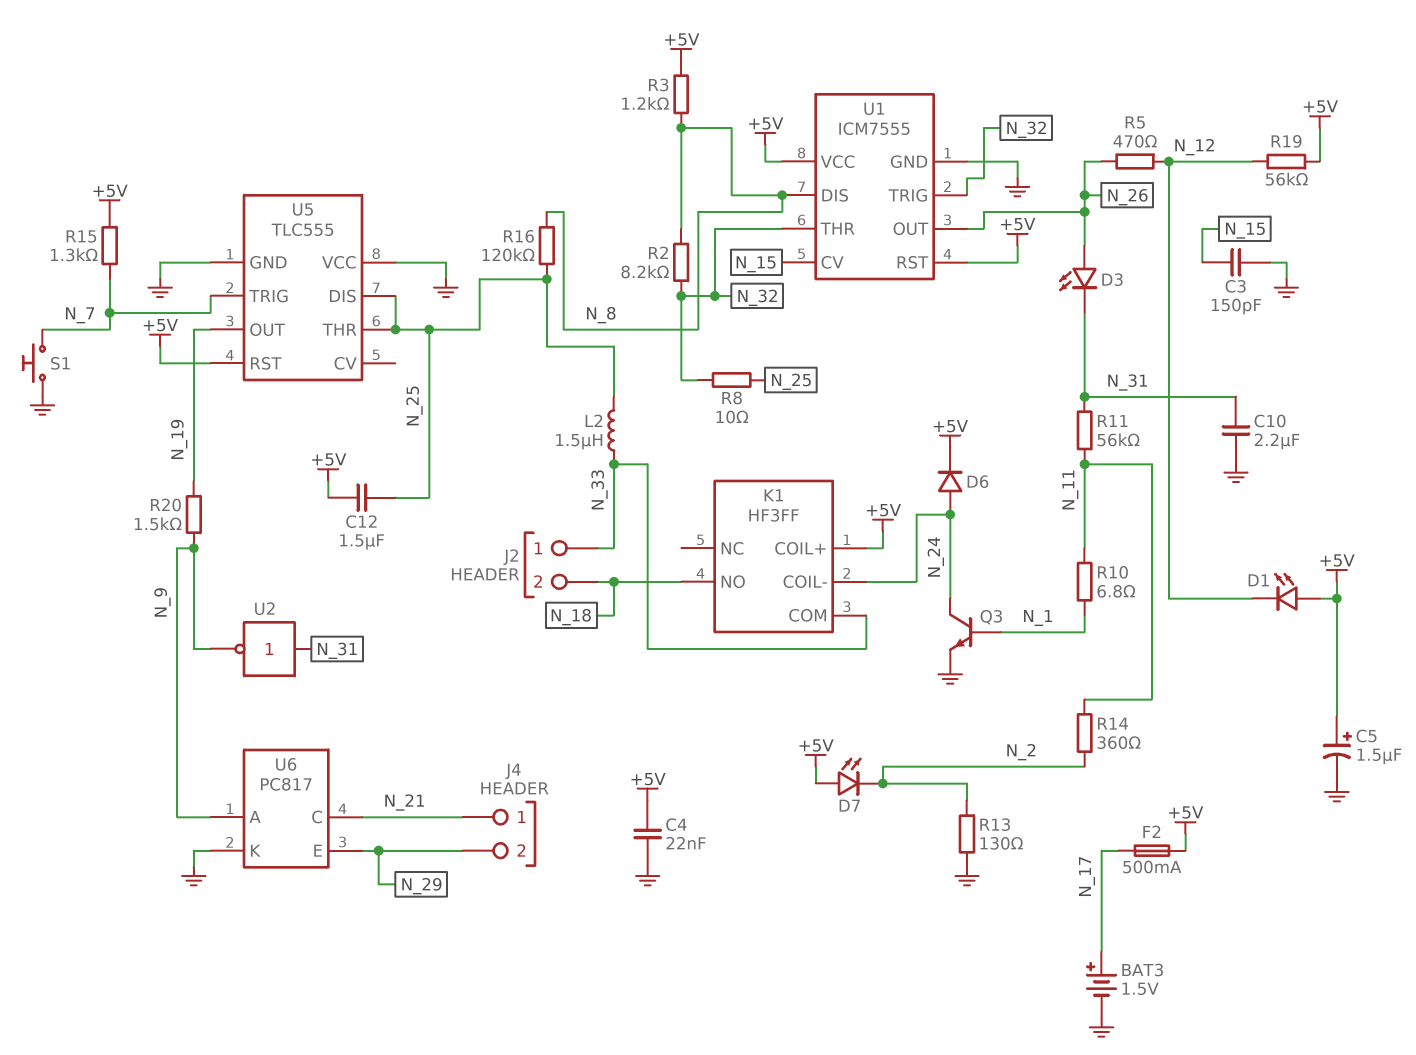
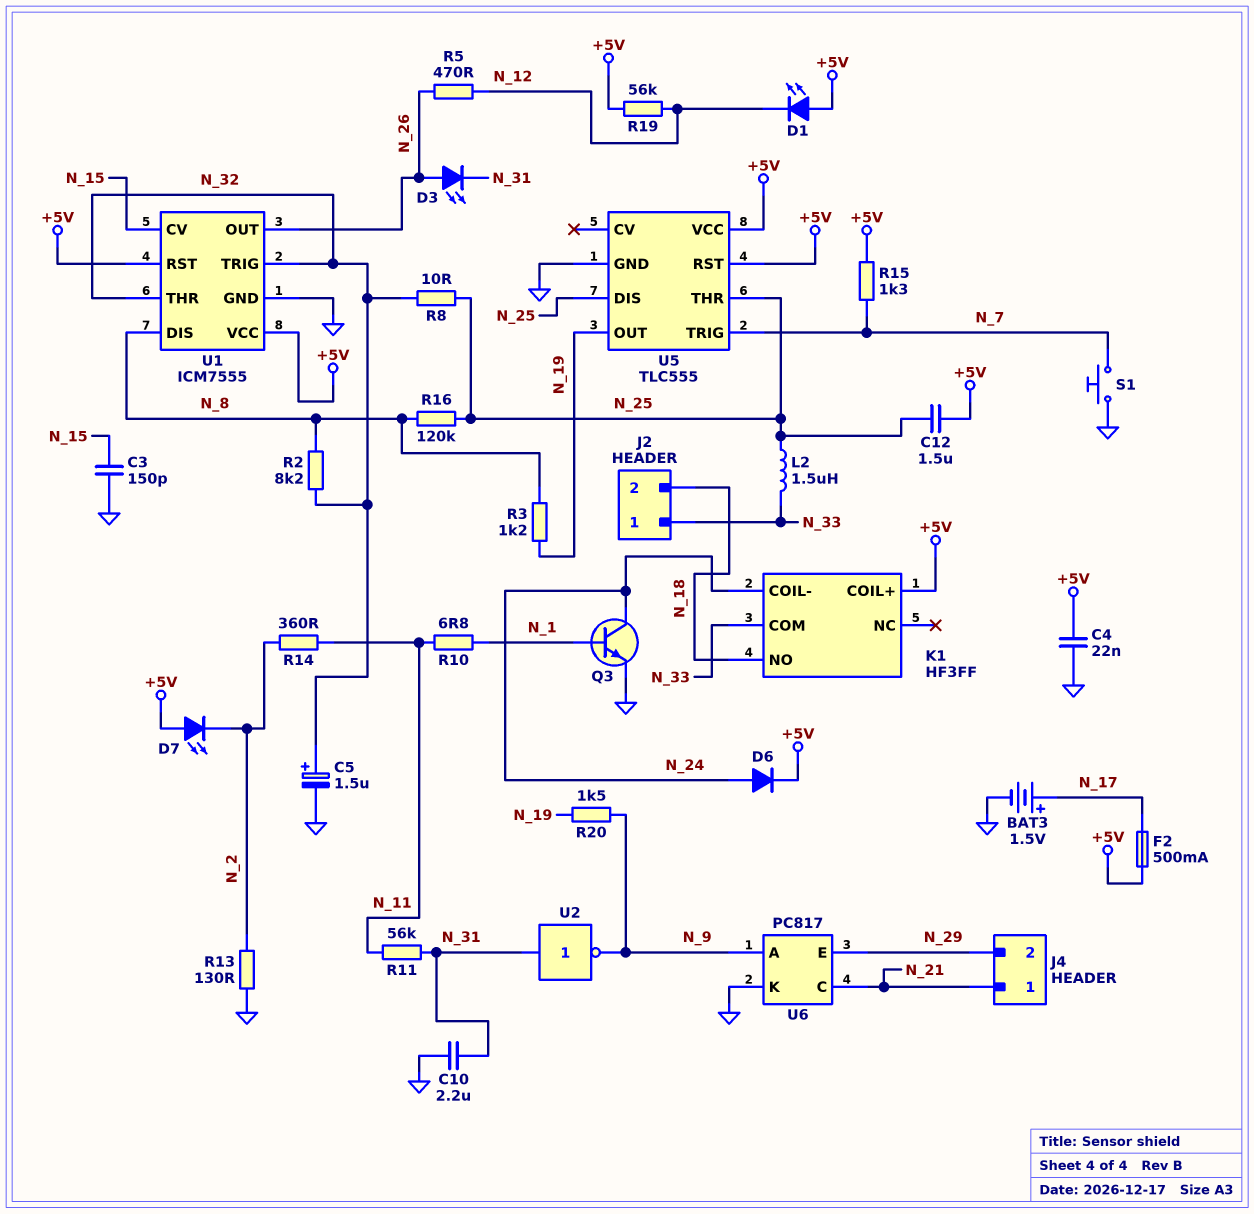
C5: 1.5uF (plus +5V, minus GND) -> 1.5uF (plus N_32, minus GND)
R3: 1.2k (+5V, N_8) -> 1.2k (N_8, N_19)
U5 pin VCC: GND -> +5V

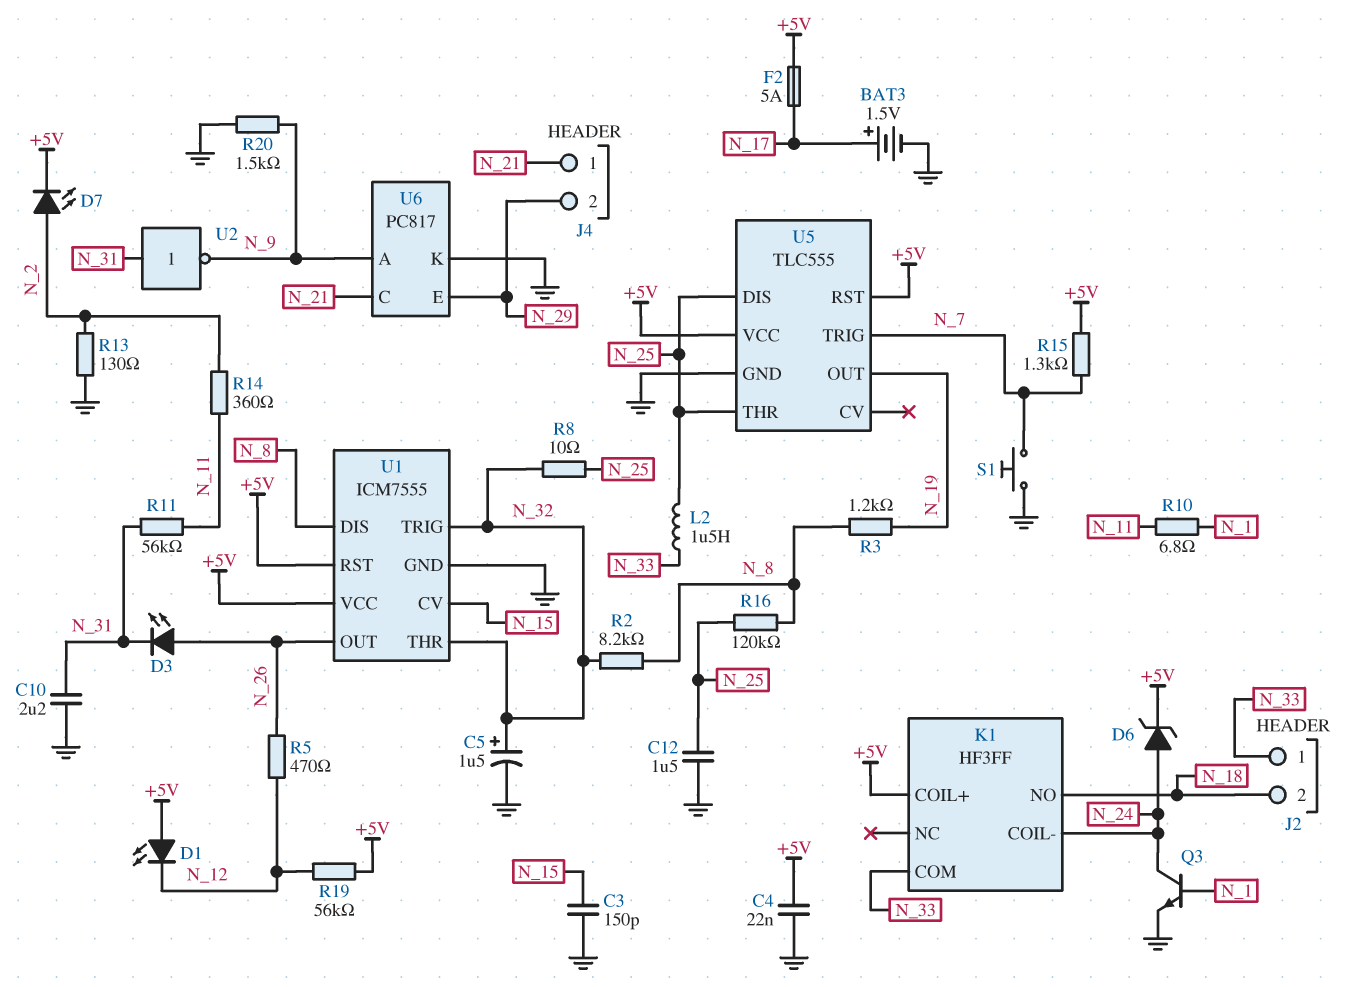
C12: 1.5uF (+5V, N_25) -> 1.5uF (GND, N_25)
D6: diode (A N_24, K +5V) -> zener (A N_24, K +5V)
D7: LED (A +5V, K N_2) -> LED (A N_2, K +5V)
F2: 500mA (+5V, N_17) -> 5A (+5V, N_17)
R20: 1.5k (N_9, N_19) -> 1.5k (GND, N_9)

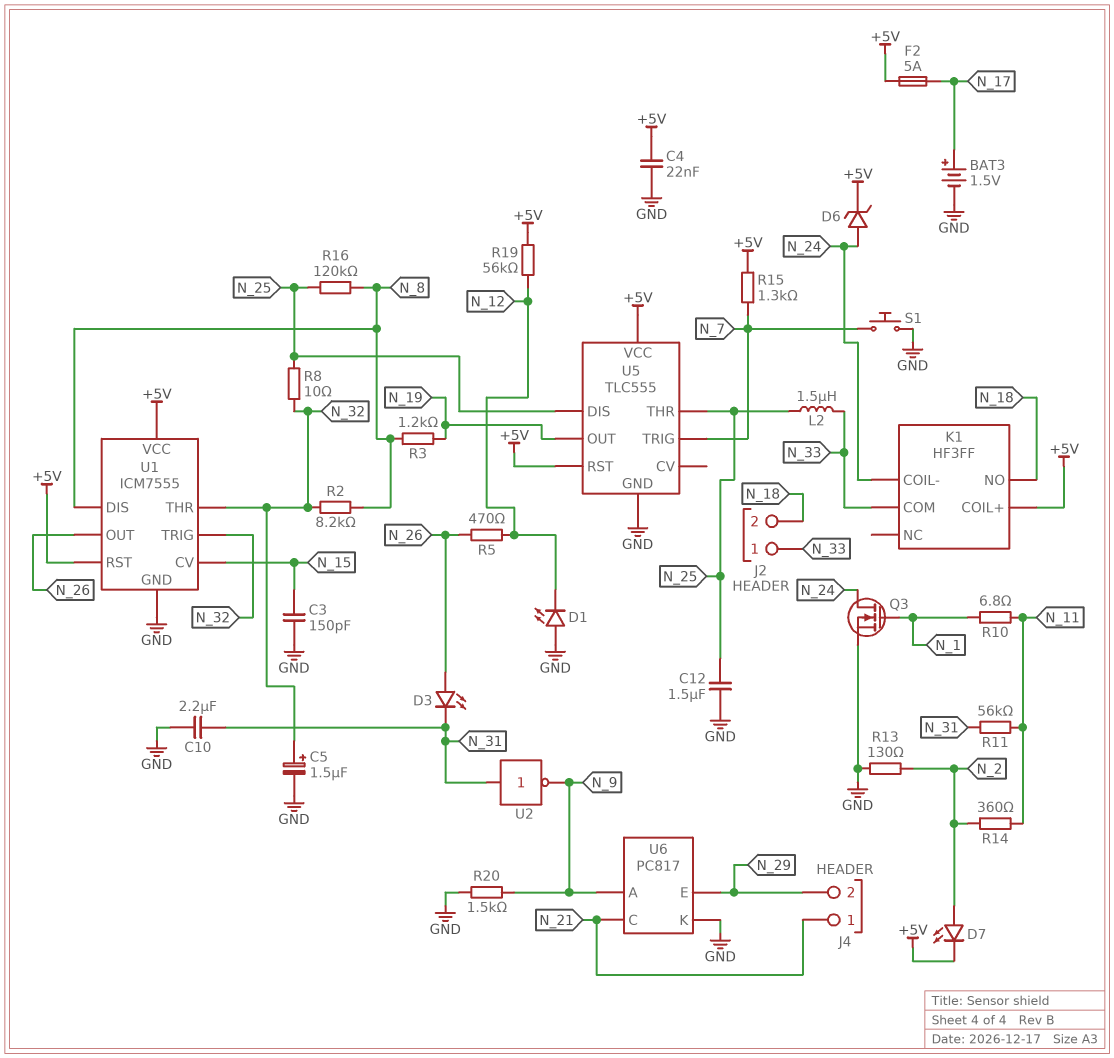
D1: LED (A +5V, K N_12) -> LED (A GND, K N_12)
Q3: NPN (B N_1, C N_24, E GND) -> NMOS (G N_1, D N_24, S GND)

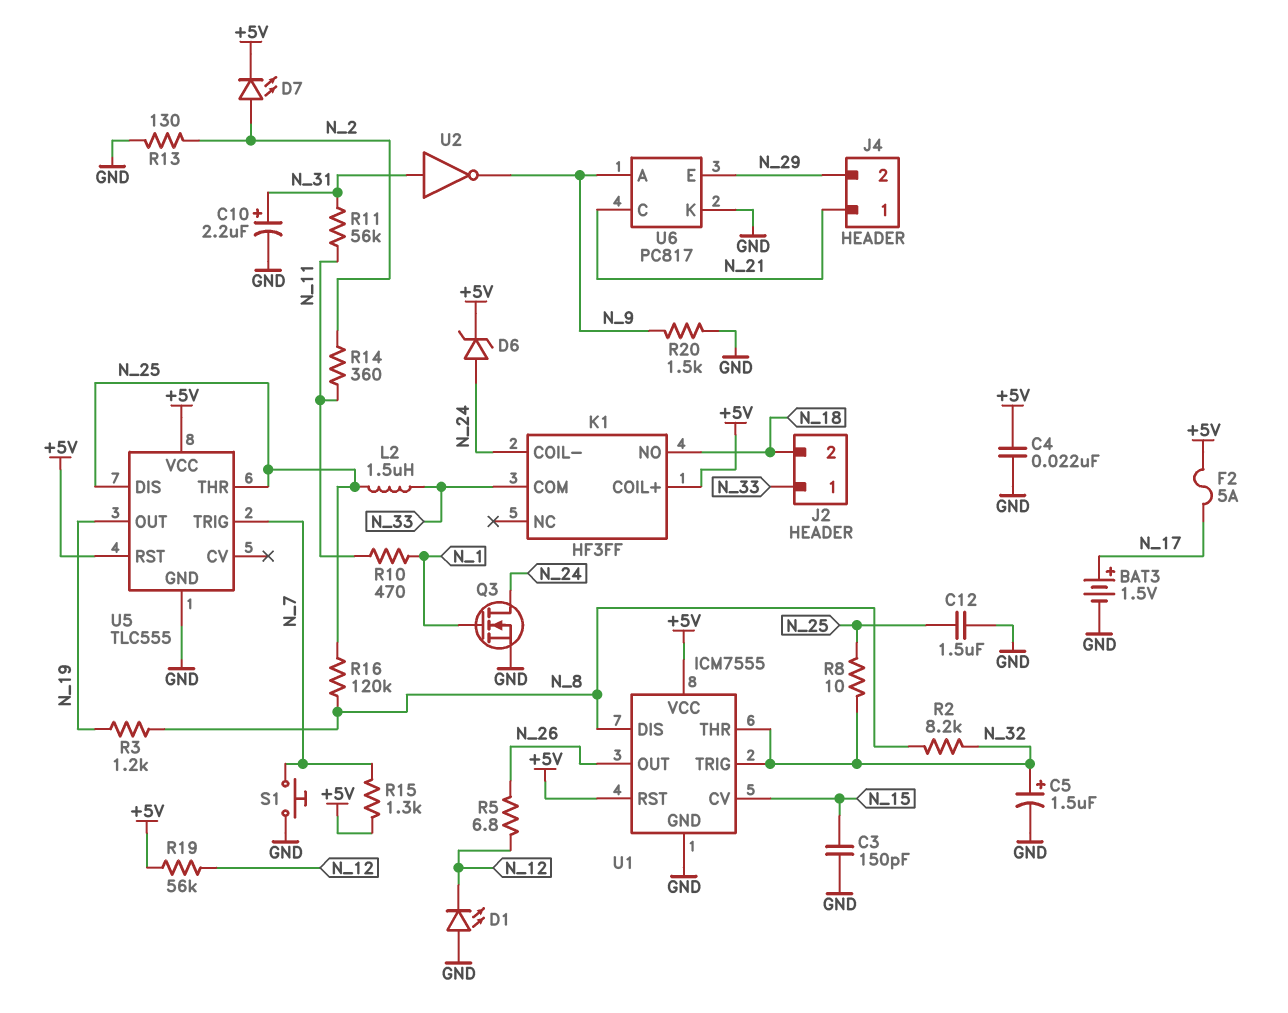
C10: 2.2uF (GND, N_31) -> 2.2uF (plus N_31, minus GND)
D3: LED (A N_26, K N_31) -> none
R5: 470 (N_12, N_26) -> 6.8 (N_12, N_26)
R10: 6.8 (N_1, N_11) -> 470 (N_1, N_11)

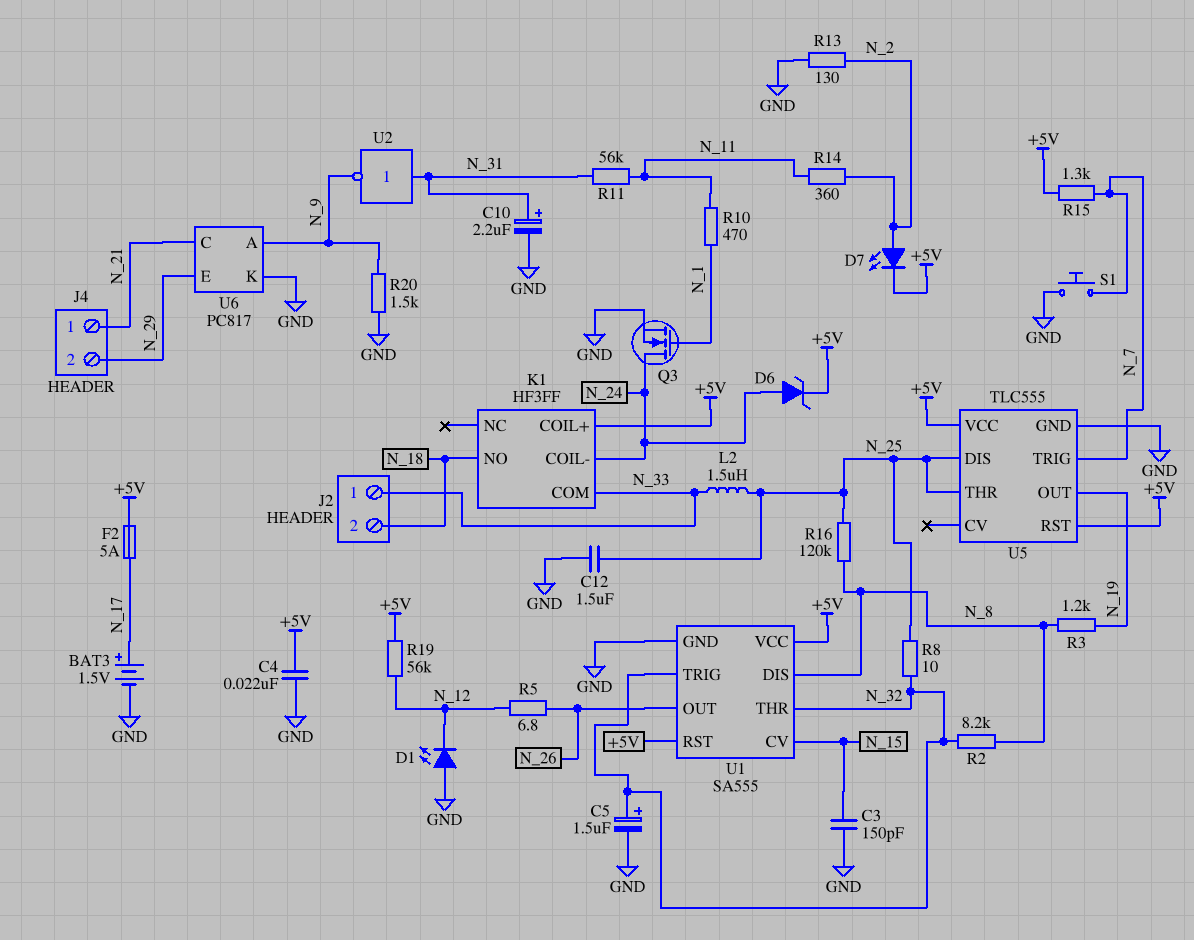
U1: ICM7555 -> SA555

